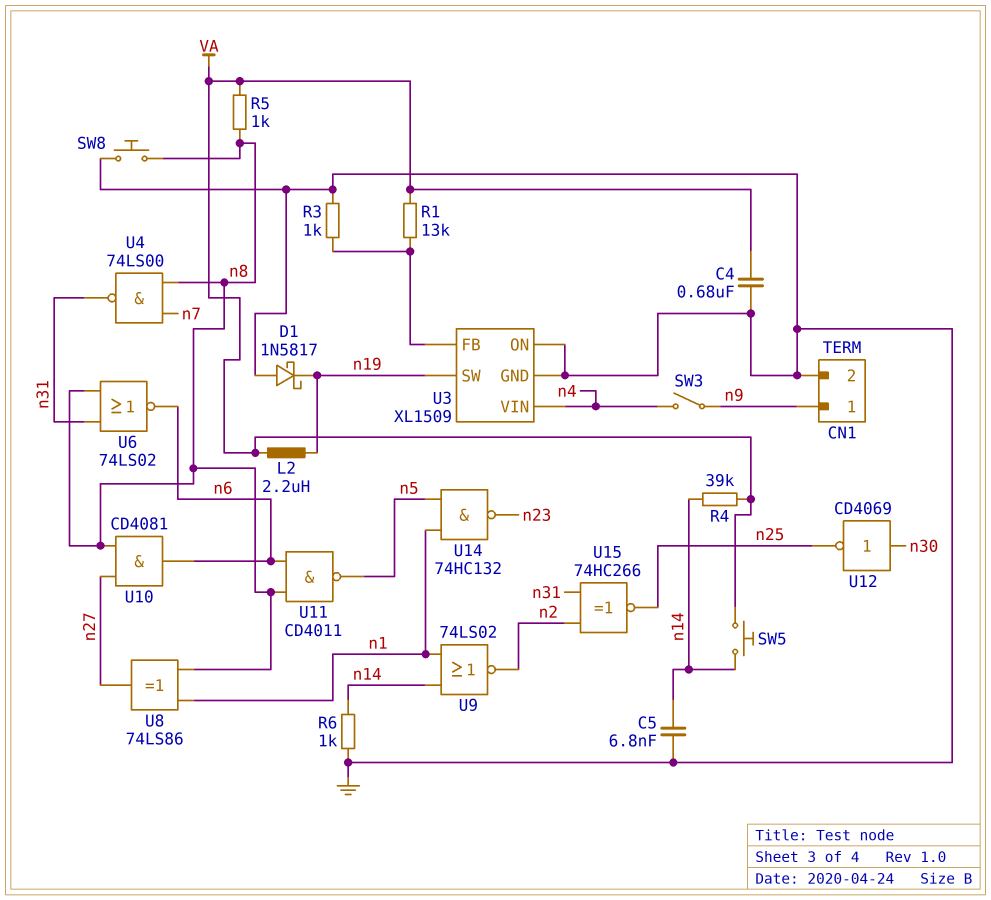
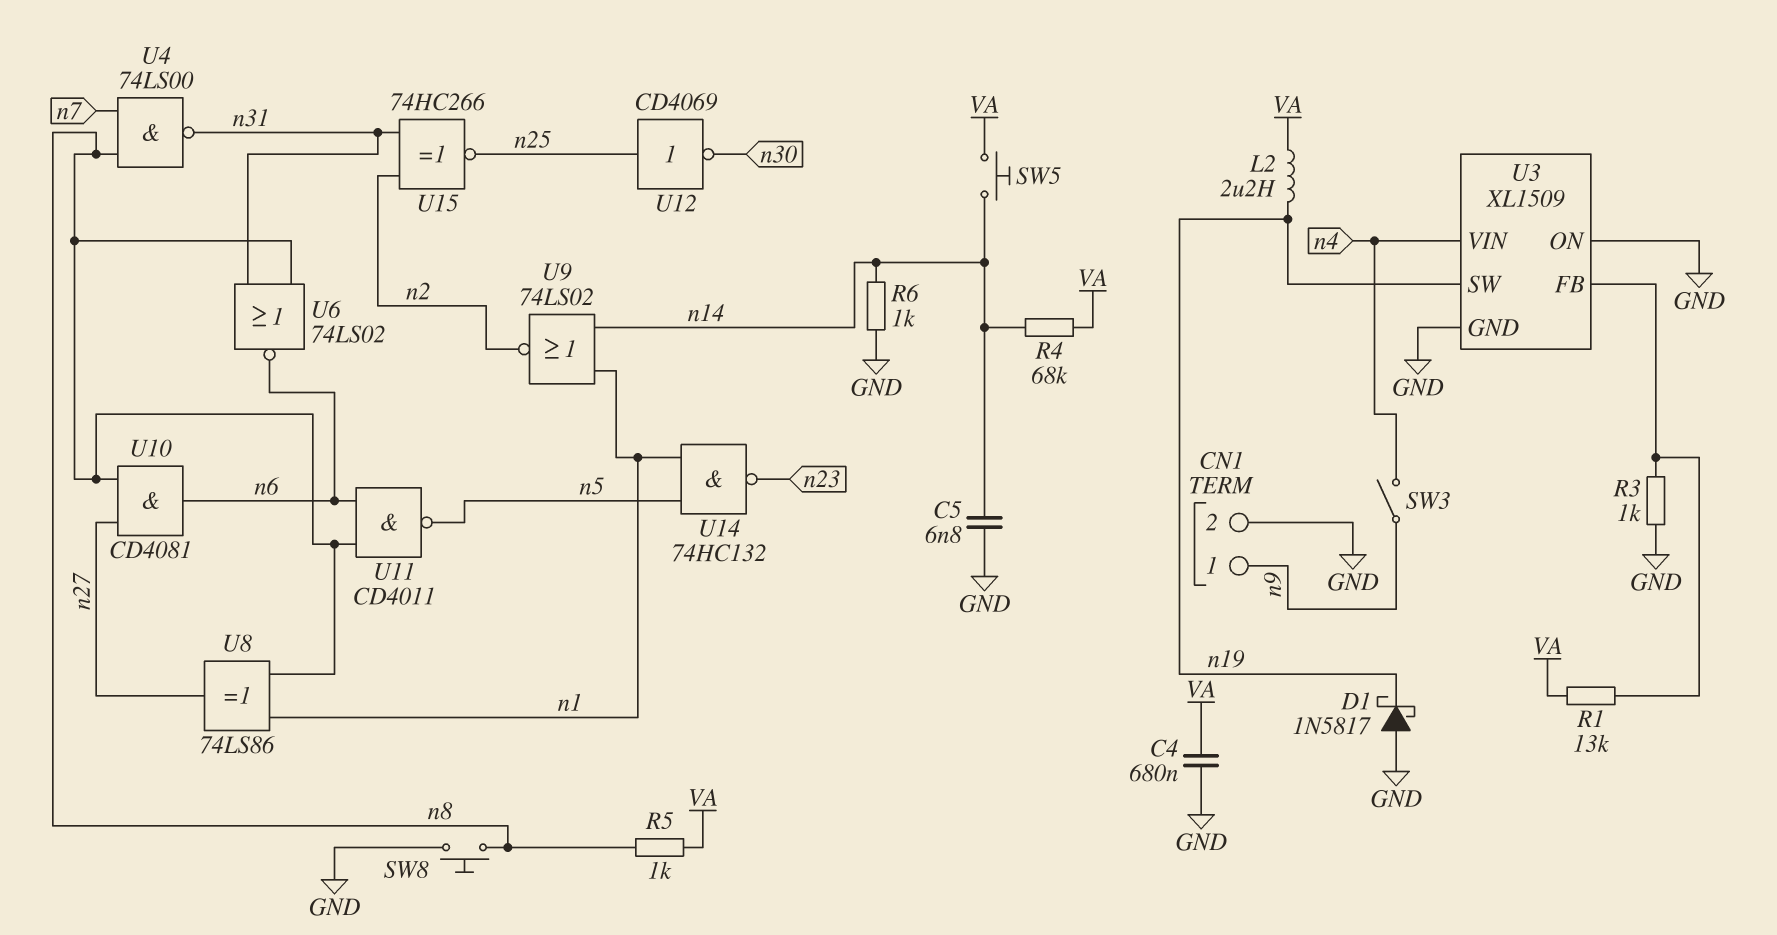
R4: 39k (VA, n14) -> 68k (VA, n14)
U12: NOT CD4069 (in n30, out n25) -> NOT CD4069 (in n25, out n30)

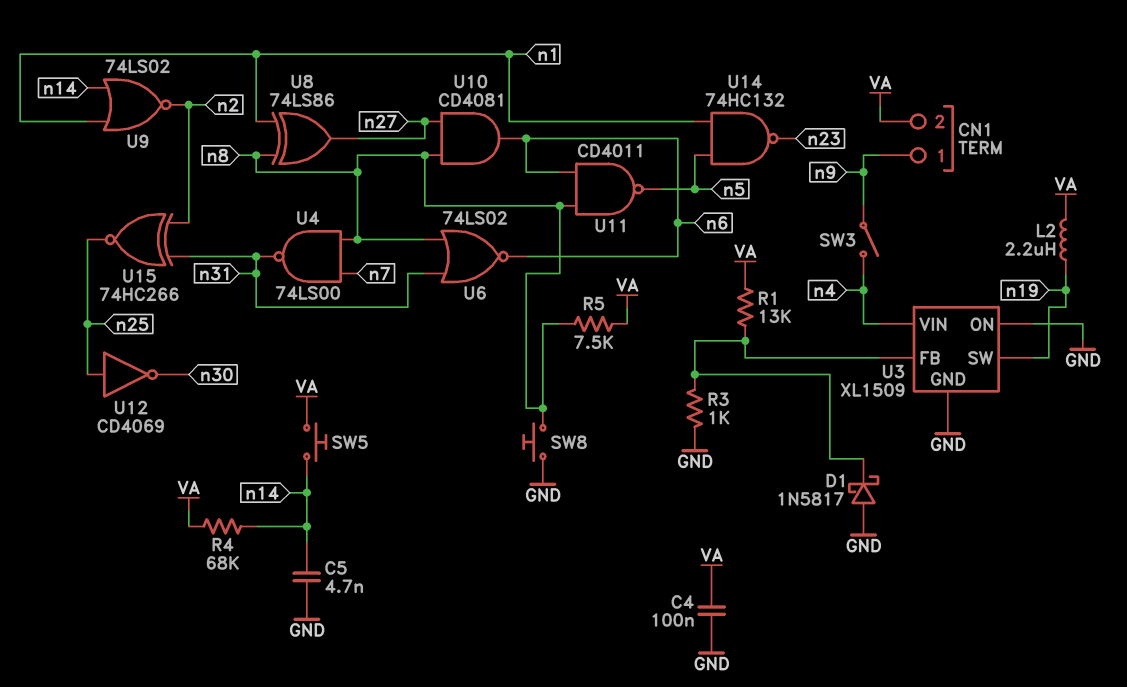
C4: 680nF (GND, VA) -> 100nF (GND, VA)
C5: 6.8nF (GND, n14) -> 4.7nF (GND, n14)
CN1 pin 2: GND -> VA
D1: schottky 1N5817 (A GND, K n19) -> schottky 1N5817 (A GND, K U3/FB)
R5: 1k (VA, n8) -> 7.5k (VA, n8)
R6: 1k (GND, n14) -> none

